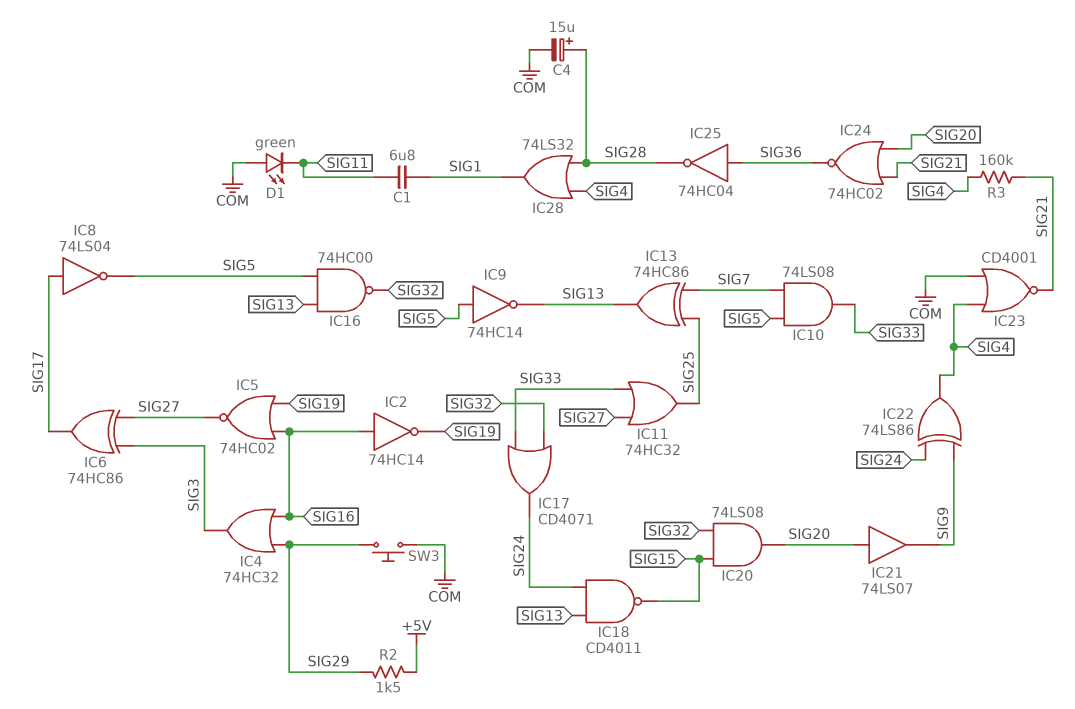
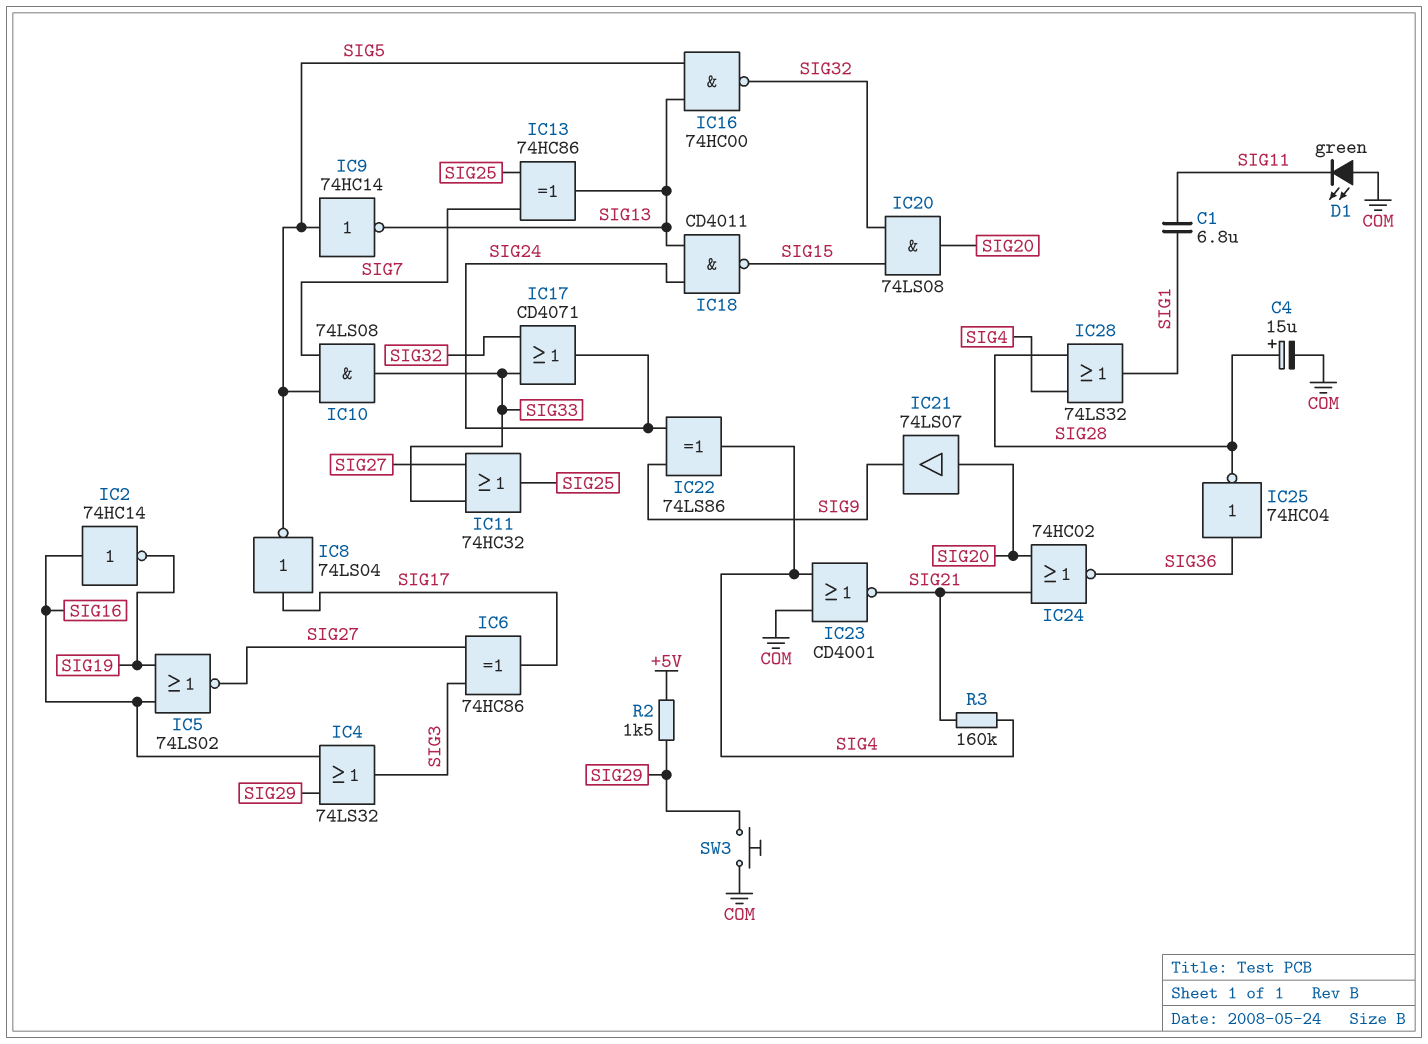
IC4: OR 74HC32 (in SIG16, in SIG29, out SIG3) -> OR 74LS32 (in SIG16, in SIG29, out SIG3)
IC5: NOR 74HC02 (in SIG16, in SIG19, out SIG27) -> NOR 74LS02 (in SIG16, in SIG19, out SIG27)

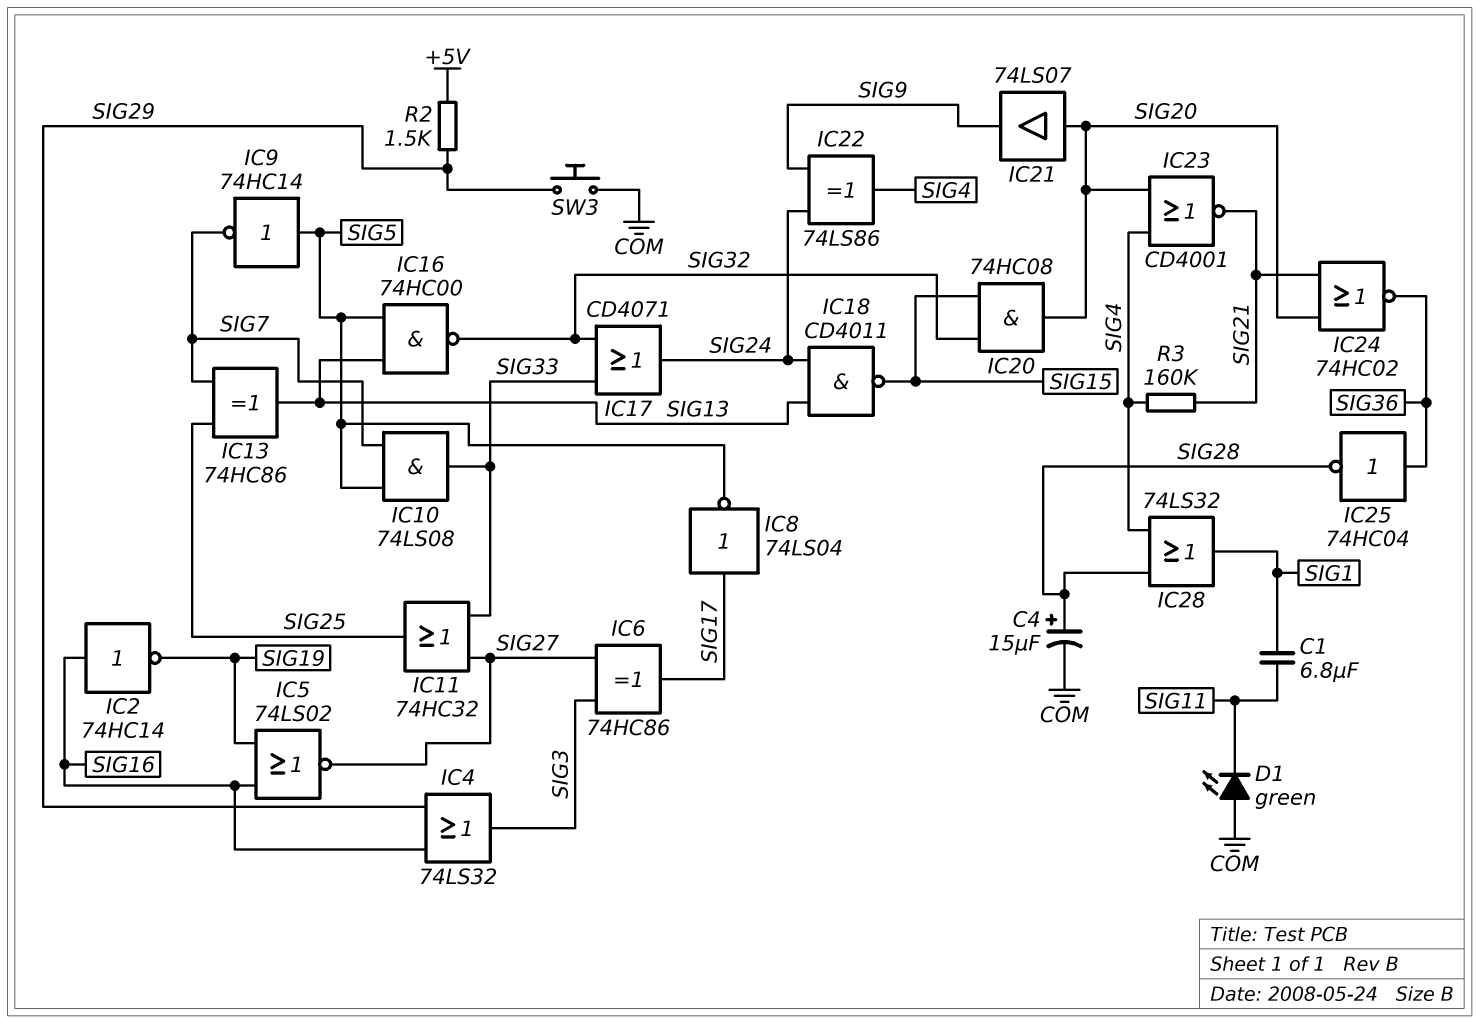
IC9: NOT 74HC14 (in SIG5, out SIG13) -> NOT 74HC14 (in SIG5, out SIG7)
IC20: AND 74LS08 (in SIG15, in SIG32, out SIG20) -> AND 74HC08 (in SIG15, in SIG32, out SIG20)
IC23: NOR CD4001 (in COM, in SIG4, out SIG21) -> NOR CD4001 (in SIG4, in SIG20, out SIG21)

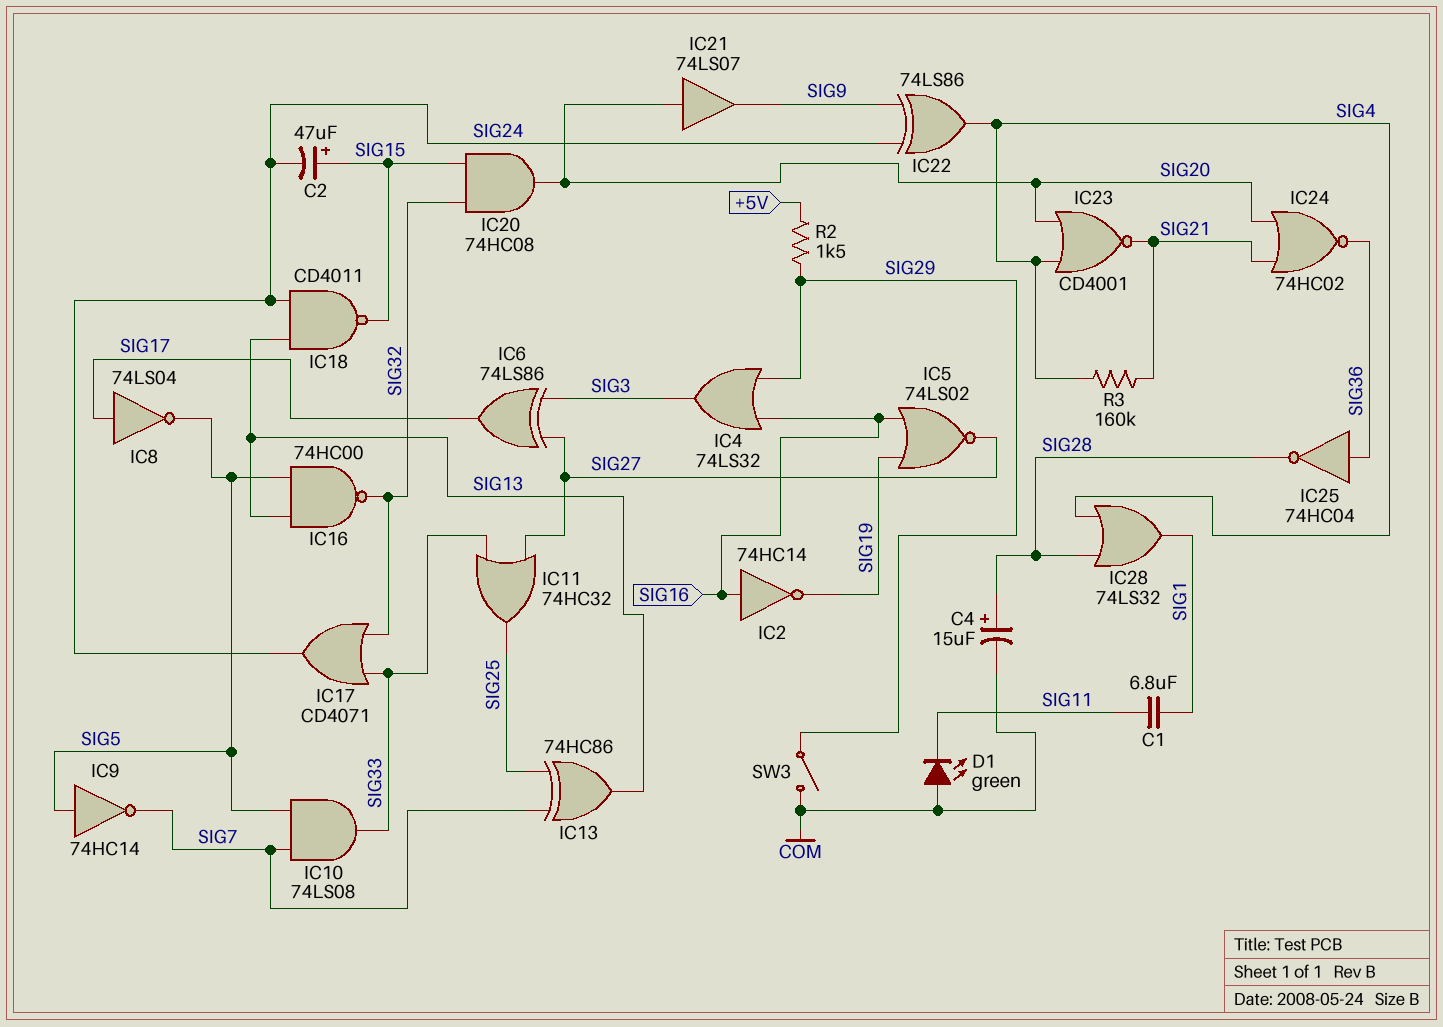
C2: none -> 47uF (plus SIG15, minus SIG24)
IC6: XOR 74HC86 (in SIG3, in SIG27, out SIG17) -> XOR 74LS86 (in SIG3, in SIG27, out SIG17)
SW3: button (COM, SIG29) -> switch (COM, SIG29)

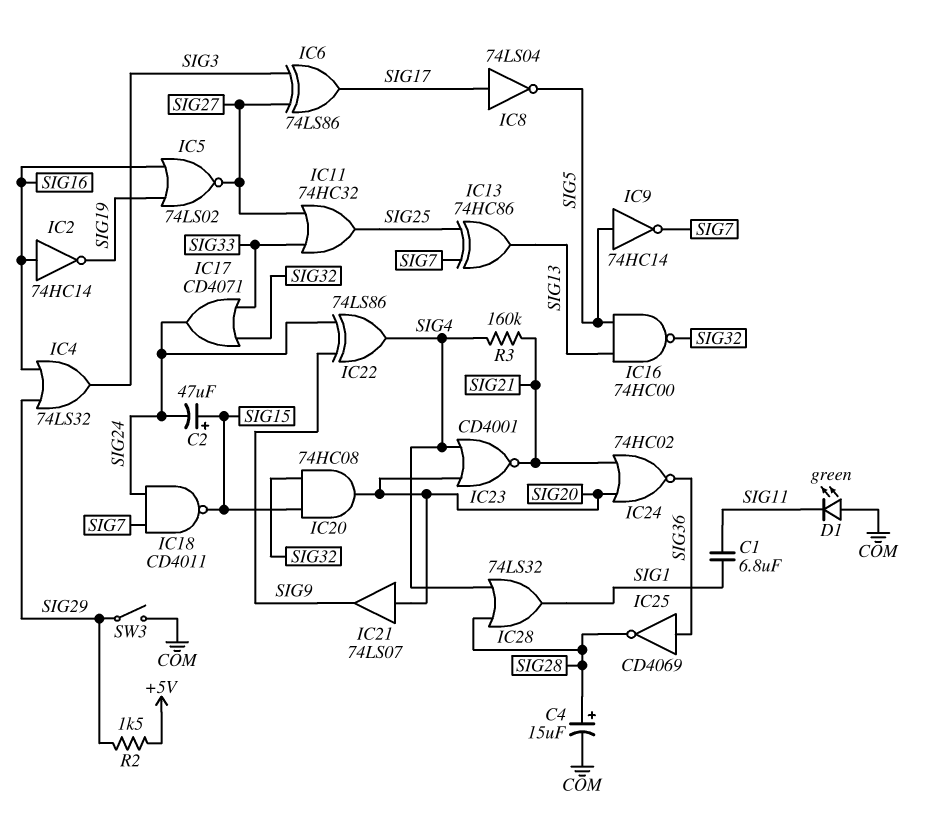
IC10: AND 74LS08 (in SIG5, in SIG7, out SIG33) -> none
IC18: NAND CD4011 (in SIG13, in SIG24, out SIG15) -> NAND CD4011 (in SIG7, in SIG24, out SIG15)
IC25: NOT 74HC04 (in SIG36, out SIG28) -> NOT CD4069 (in SIG36, out SIG28)

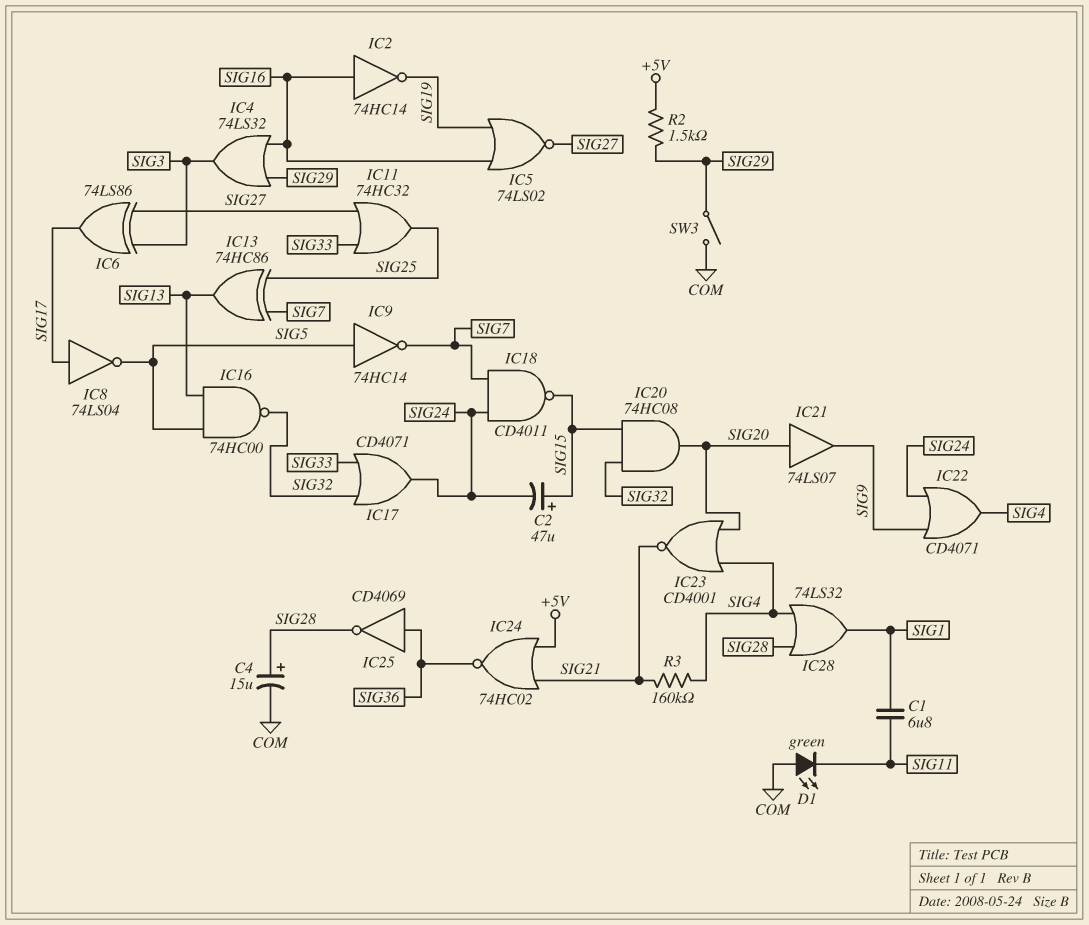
IC22: XOR 74LS86 (in SIG9, in SIG24, out SIG4) -> OR CD4071 (in SIG9, in SIG24, out SIG4)
IC24: NOR 74HC02 (in SIG20, in SIG21, out SIG36) -> NOR 74HC02 (in +5V, in SIG21, out SIG36)

